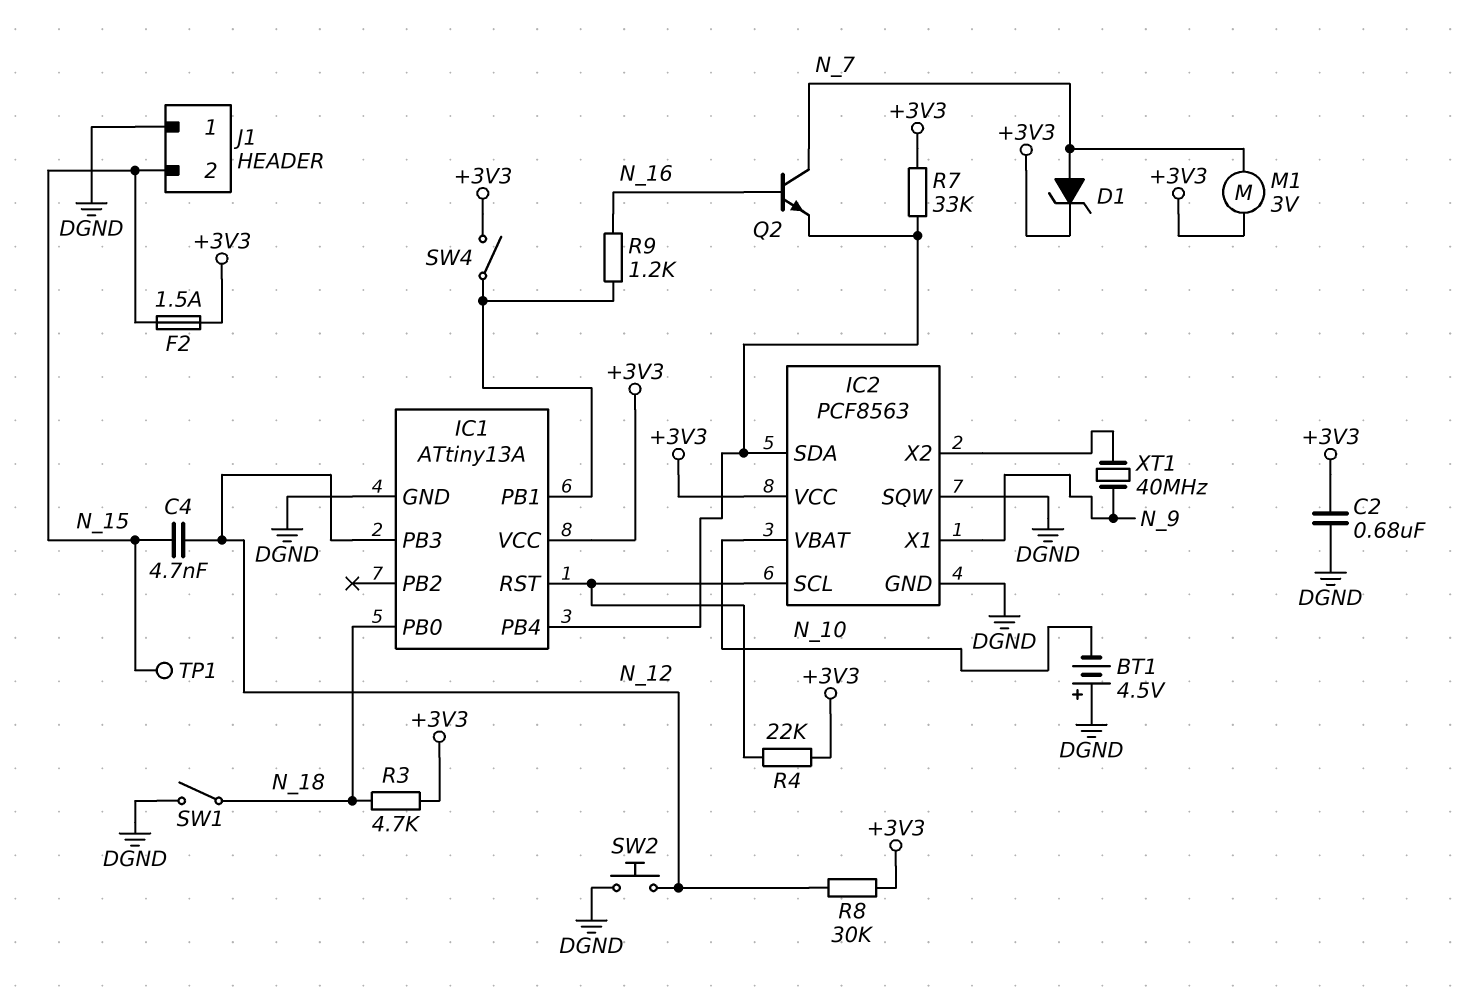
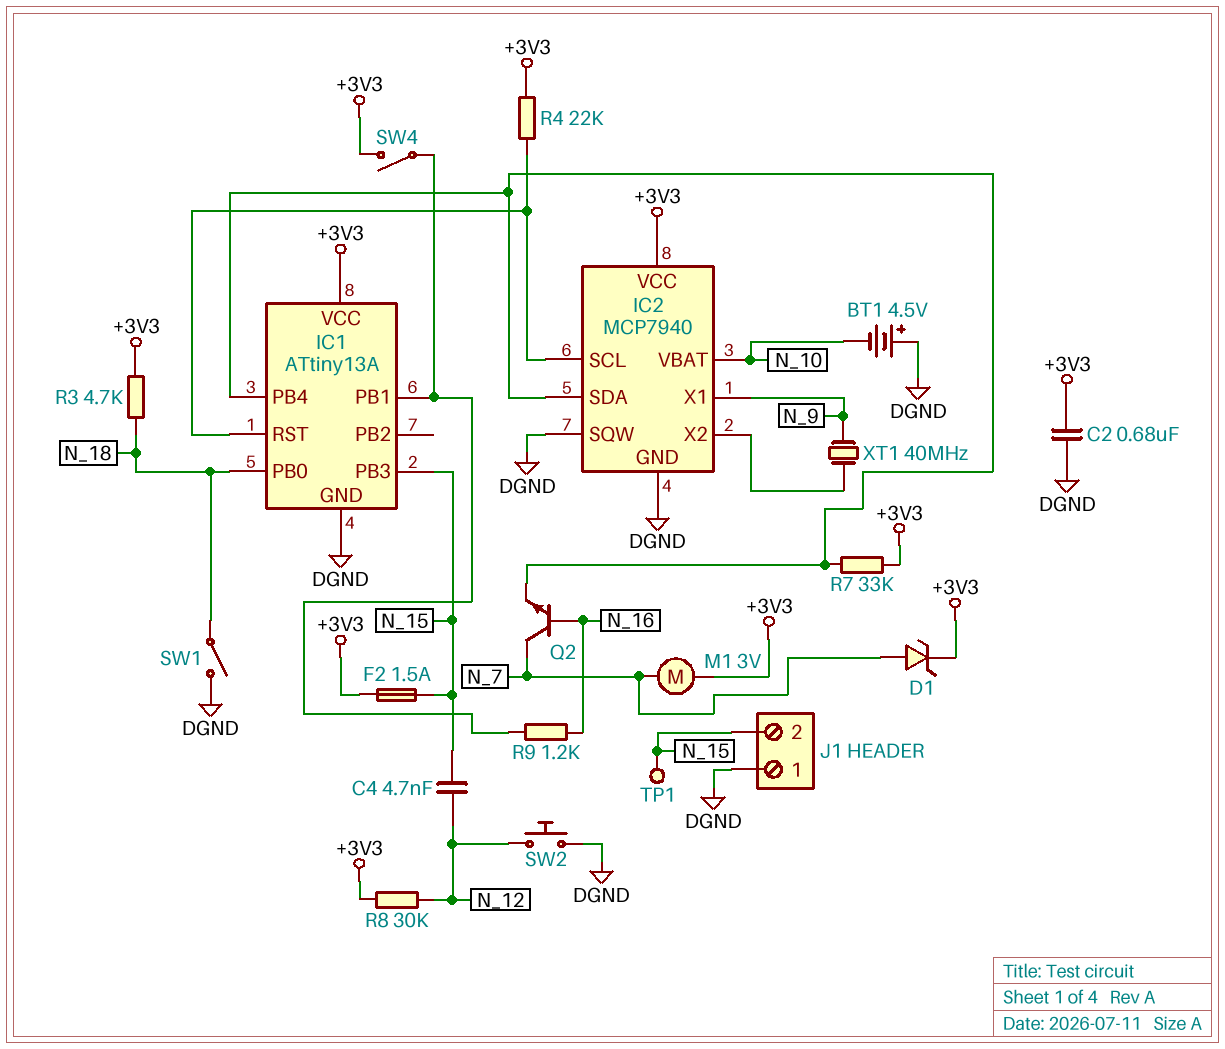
IC1 pin PB3: N_12 -> N_15
IC2: PCF8563 -> MCP7940

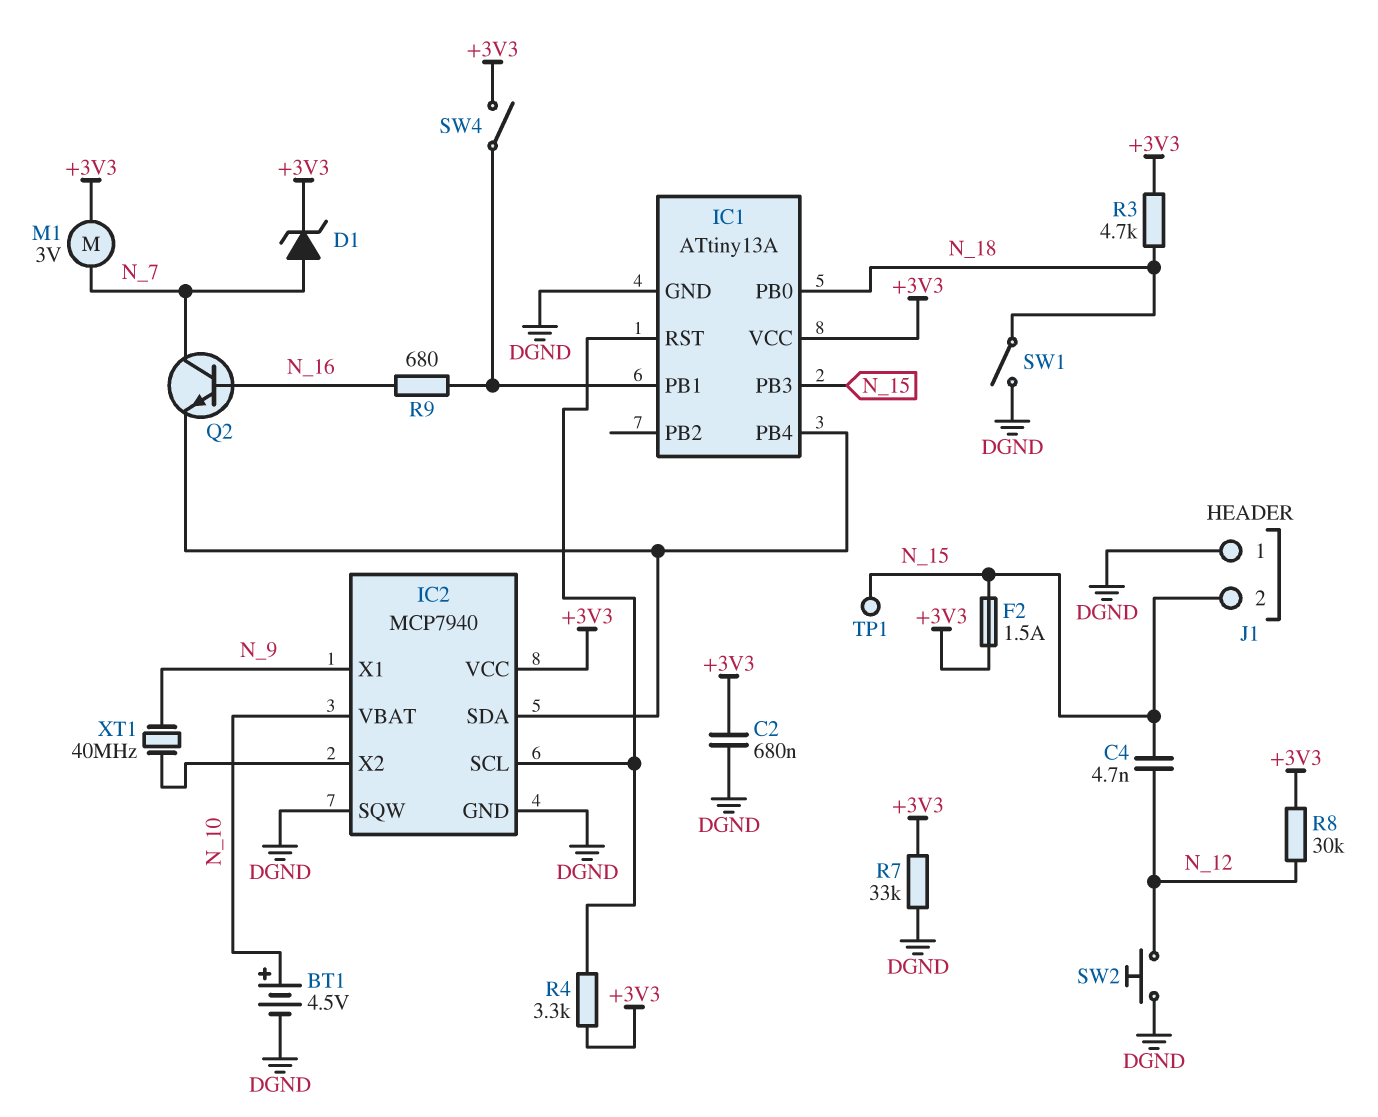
BT1: 4.5V (plus DGND, minus N_10) -> 4.5V (plus N_10, minus DGND)
R4: 22k (+3V3, IC1/RST) -> 3.3k (+3V3, IC1/RST)
R7: 33k (+3V3, IC1/PB4) -> 33k (+3V3, DGND)
R9: 1.2k (IC1/PB1, N_16) -> 680 (IC1/PB1, N_16)

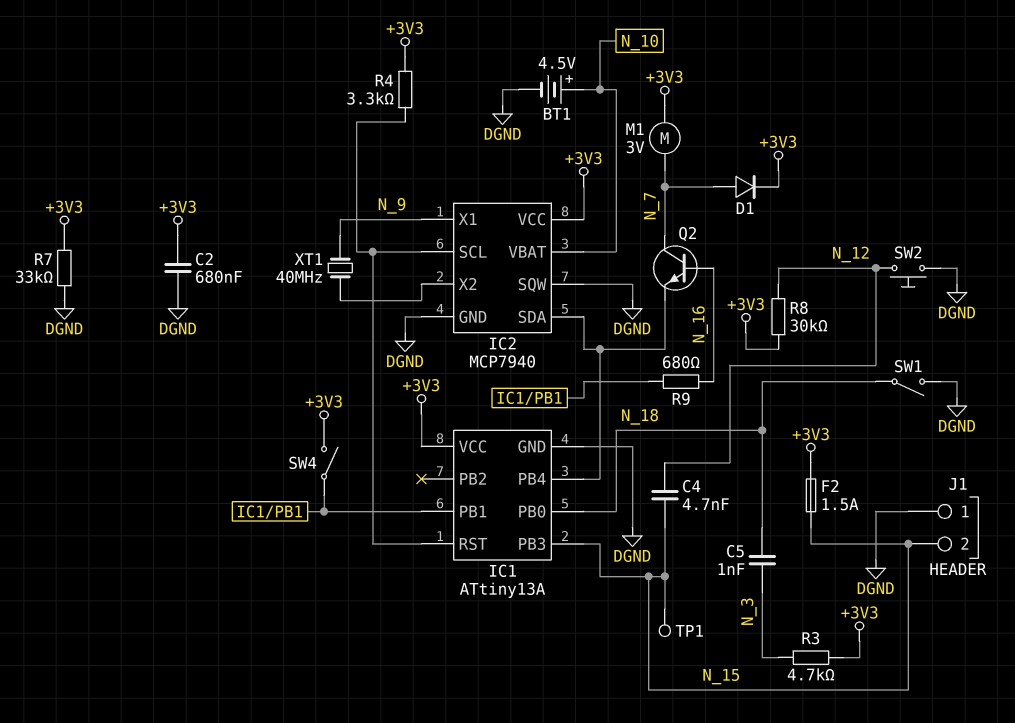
C5: none -> 1nF (N_3, N_18)
D1: zener (A N_7, K +3V3) -> diode (A N_7, K +3V3)
R3: 4.7k (+3V3, N_18) -> 4.7k (+3V3, N_3)

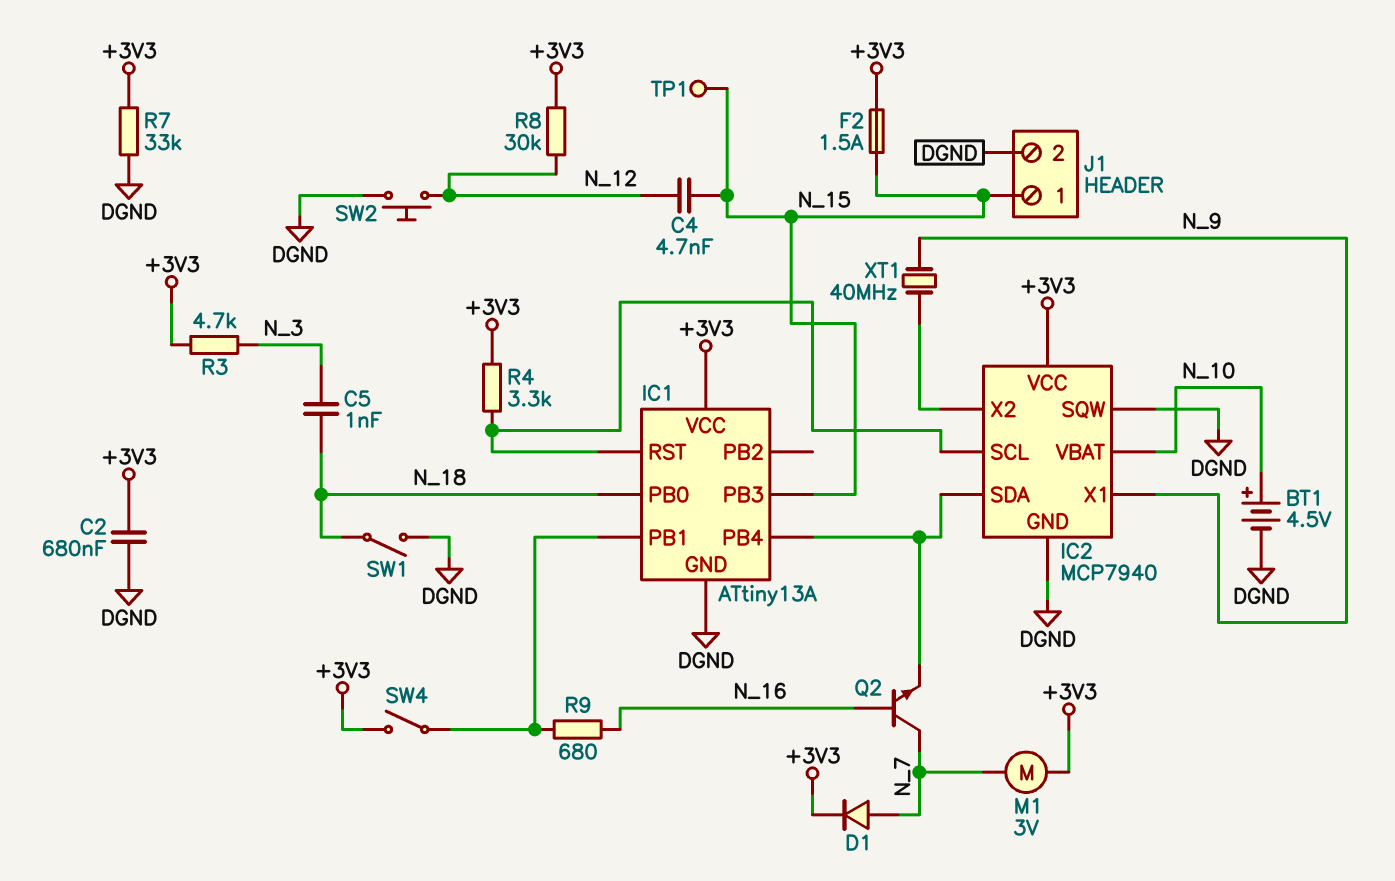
J1 pin 1: DGND -> N_15
J1 pin 2: N_15 -> DGND

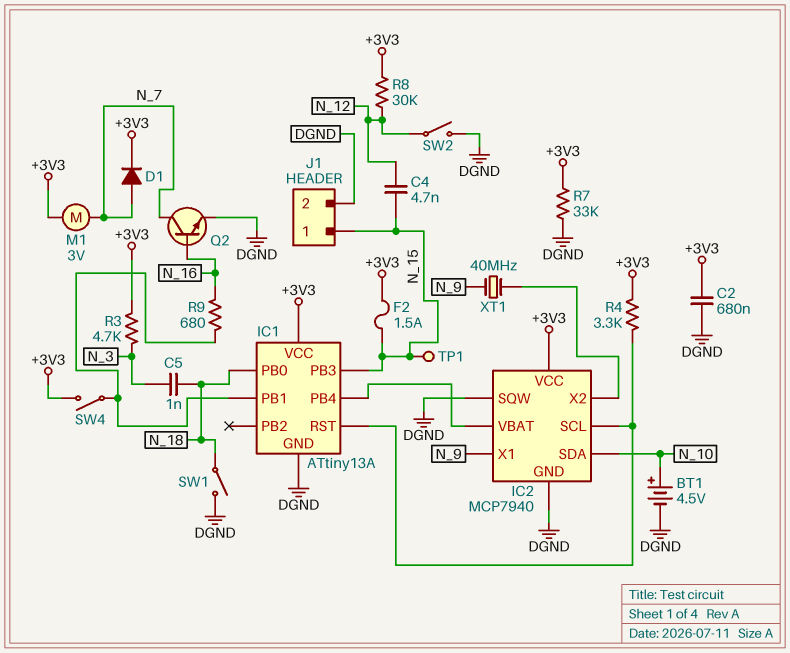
IC2 pin SDA: IC1/PB4 -> N_10
IC2 pin VBAT: N_10 -> IC1/PB4
Q2: NPN (B N_16, C N_7, E IC1/PB4) -> NPN (B N_16, C N_7, E DGND)
SW2: button (DGND, N_12) -> switch (DGND, N_12)

